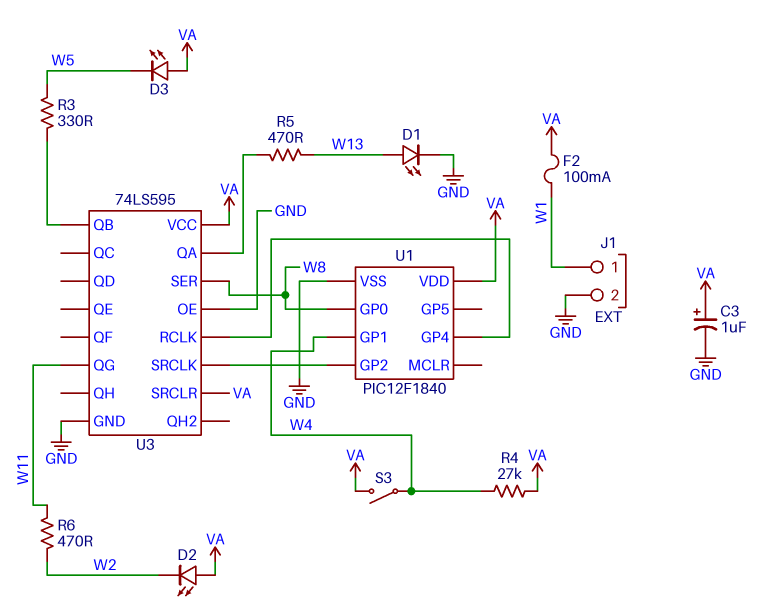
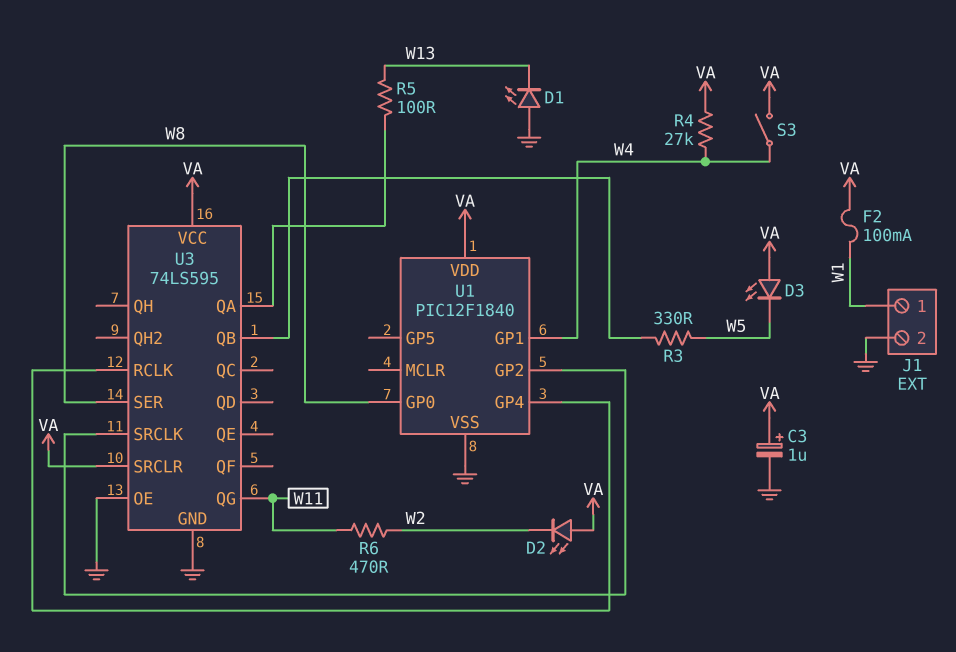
D1: LED (A W13, K GND) -> LED (A GND, K W13)
R5: 470 (U3/QA, W13) -> 100 (U3/QA, W13)

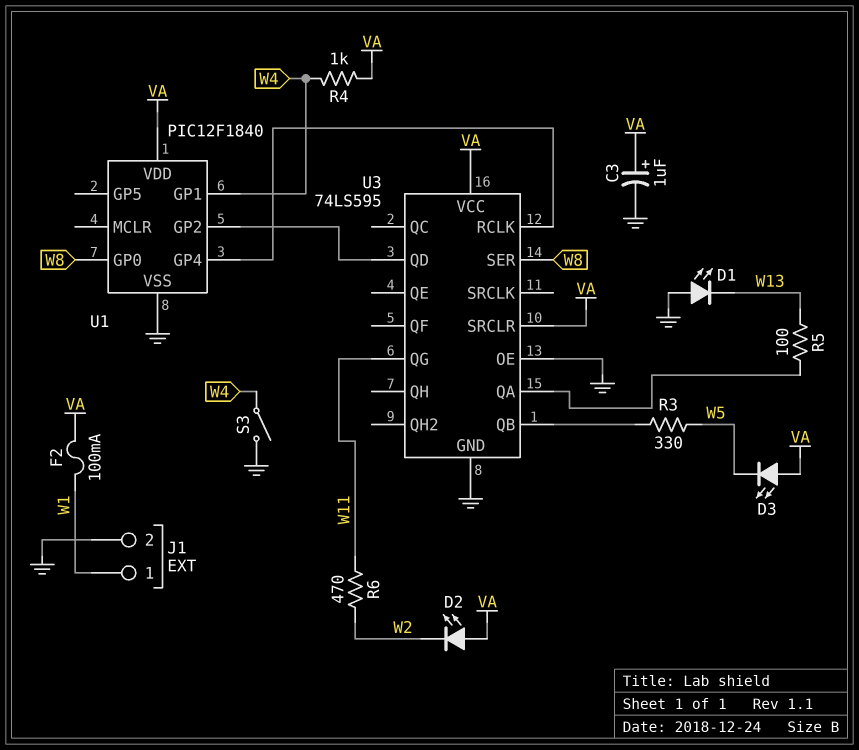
R4: 27k (VA, W4) -> 1k (VA, W4)
S3: switch (VA, W4) -> switch (GND, W4)
U3 pin QD: none -> U1/GP2
U3 pin SRCLK: U1/GP2 -> none

